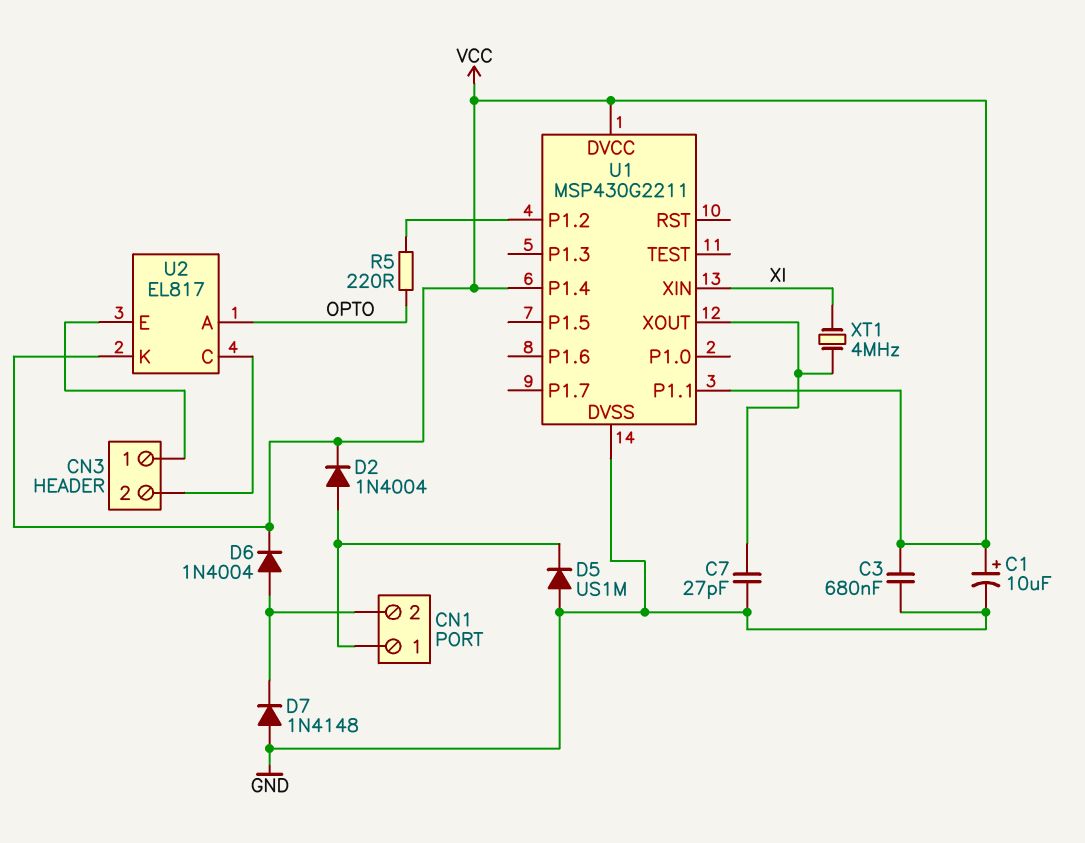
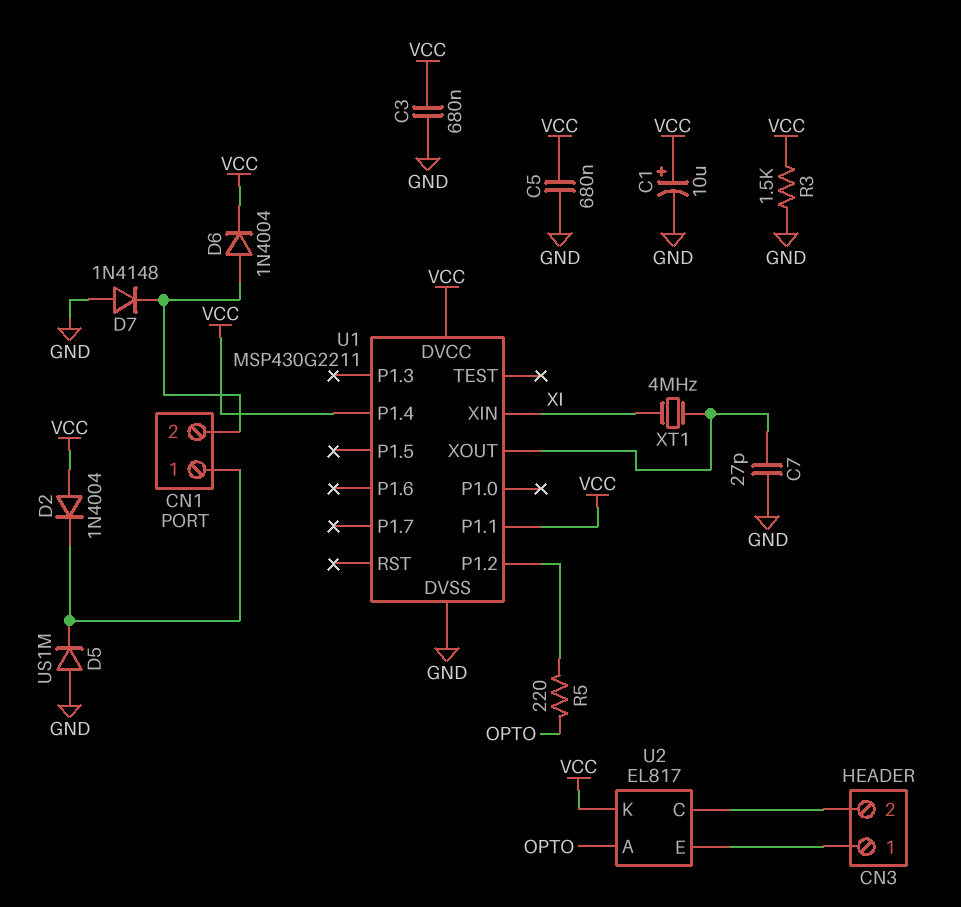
C5: none -> 680nF (GND, VCC)
D2: diode 1N4004 (A CN1/1, K VCC) -> diode 1N4004 (A VCC, K CN1/1)
R3: none -> 1.5k (GND, VCC)

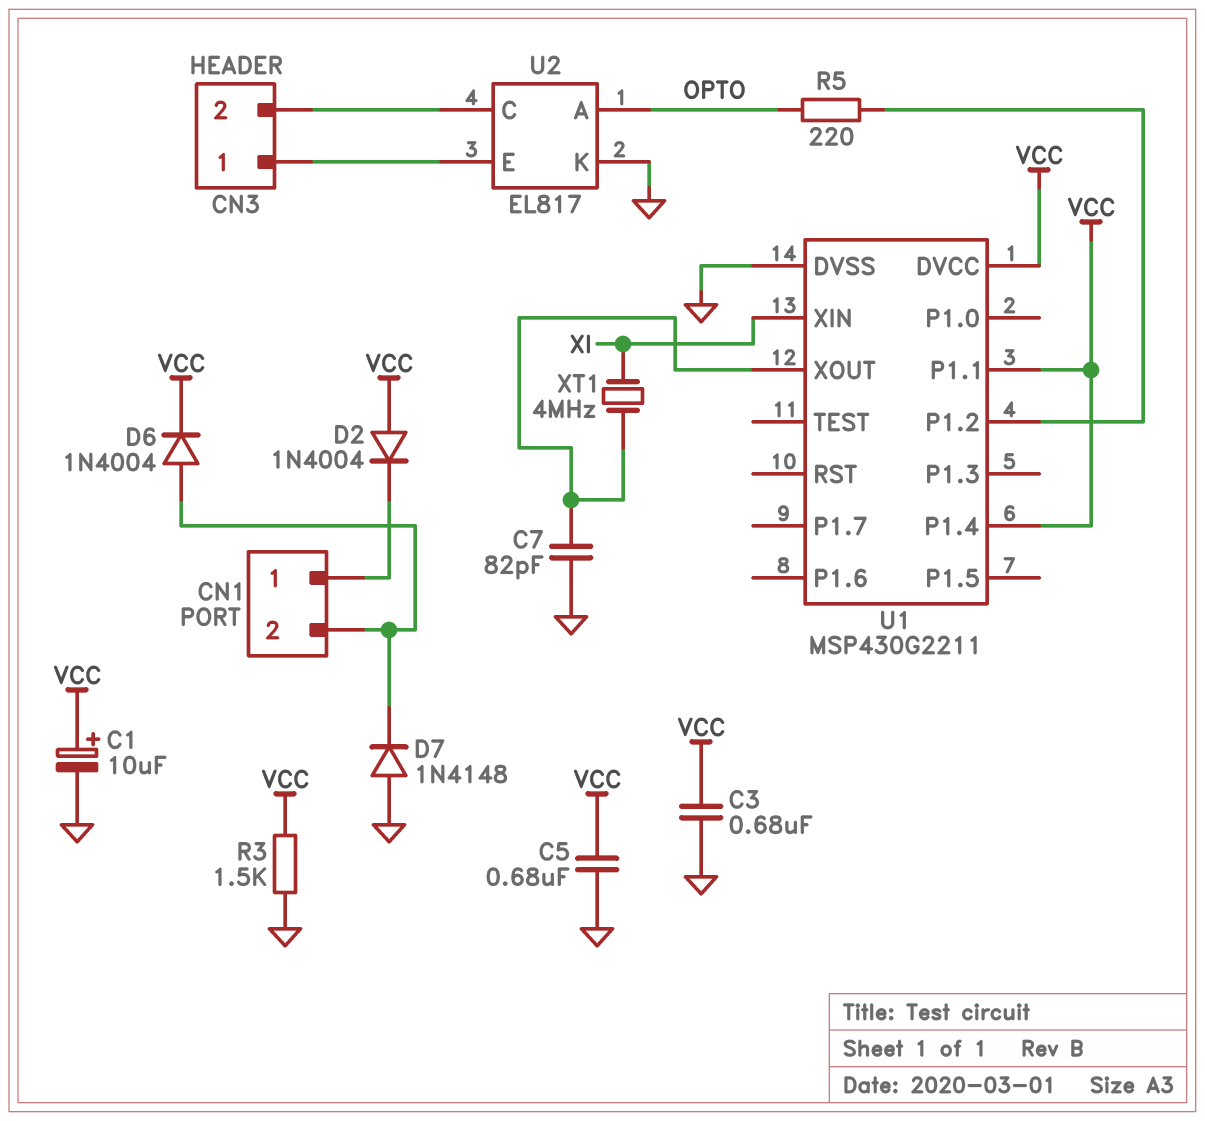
C7: 27pF (GND, U1/XOUT) -> 82pF (GND, U1/XOUT)
D5: diode US1M (A GND, K CN1/1) -> none
U2 pin K: VCC -> GND

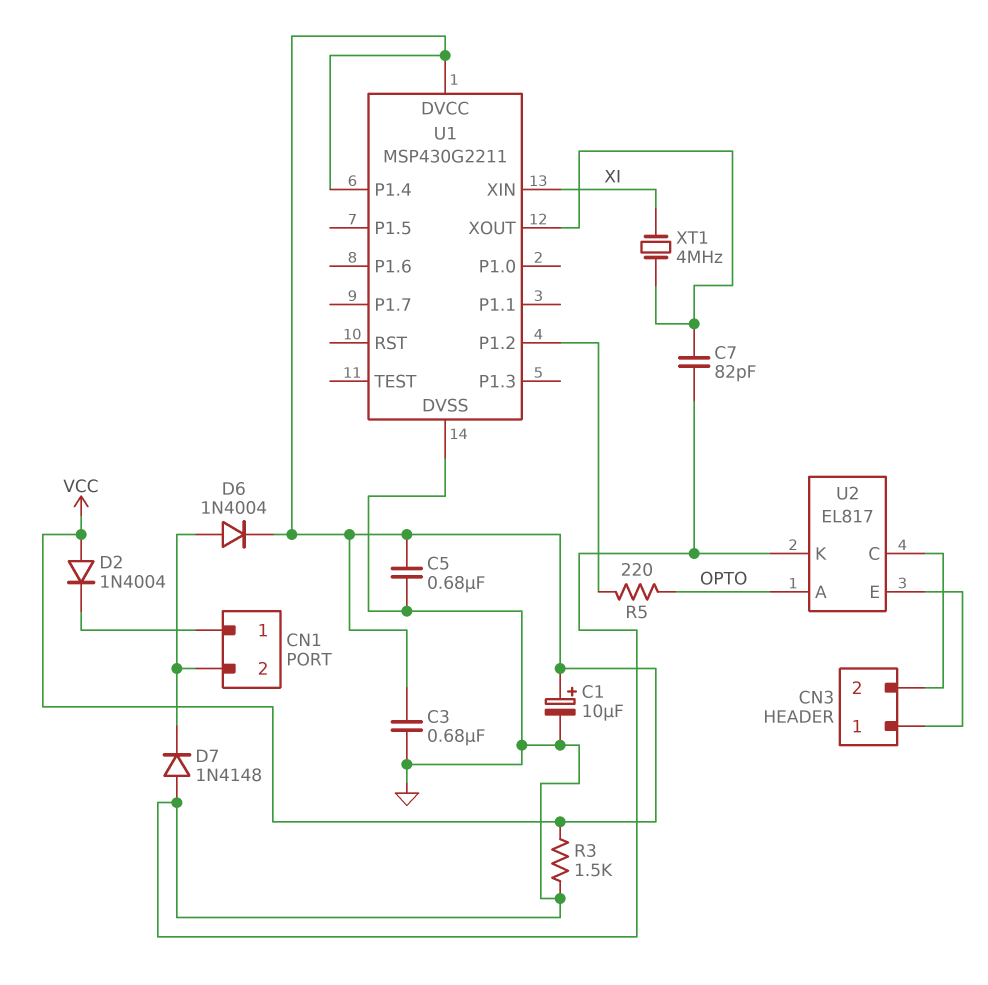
U1 pin P1.1: VCC -> none

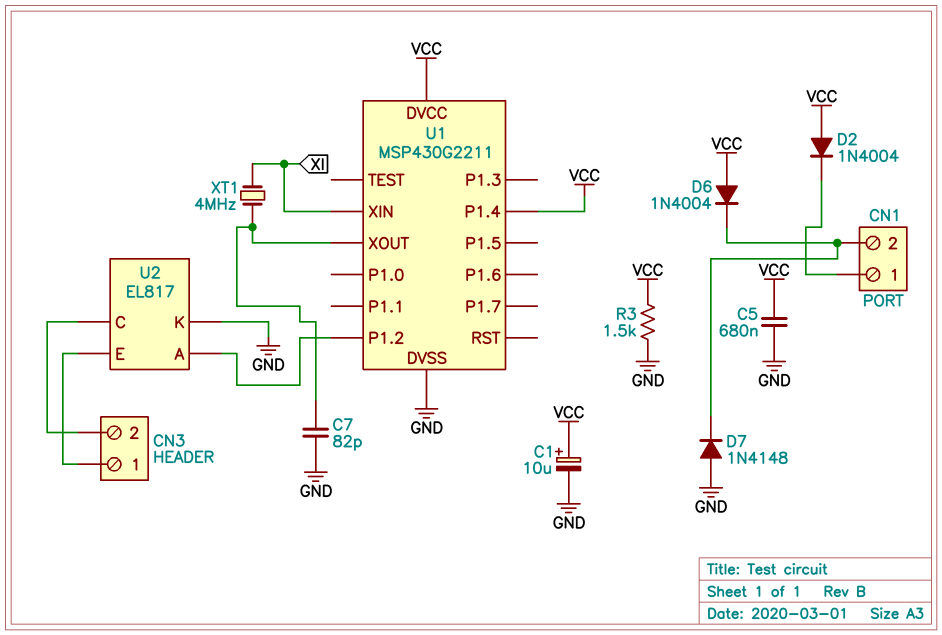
C3: 680nF (GND, VCC) -> none
D6: diode 1N4004 (A CN1/2, K VCC) -> diode 1N4004 (A VCC, K CN1/2)
R5: 220 (OPTO, U1/P1.2) -> none
U2 pin A: OPTO -> U1/P1.2

